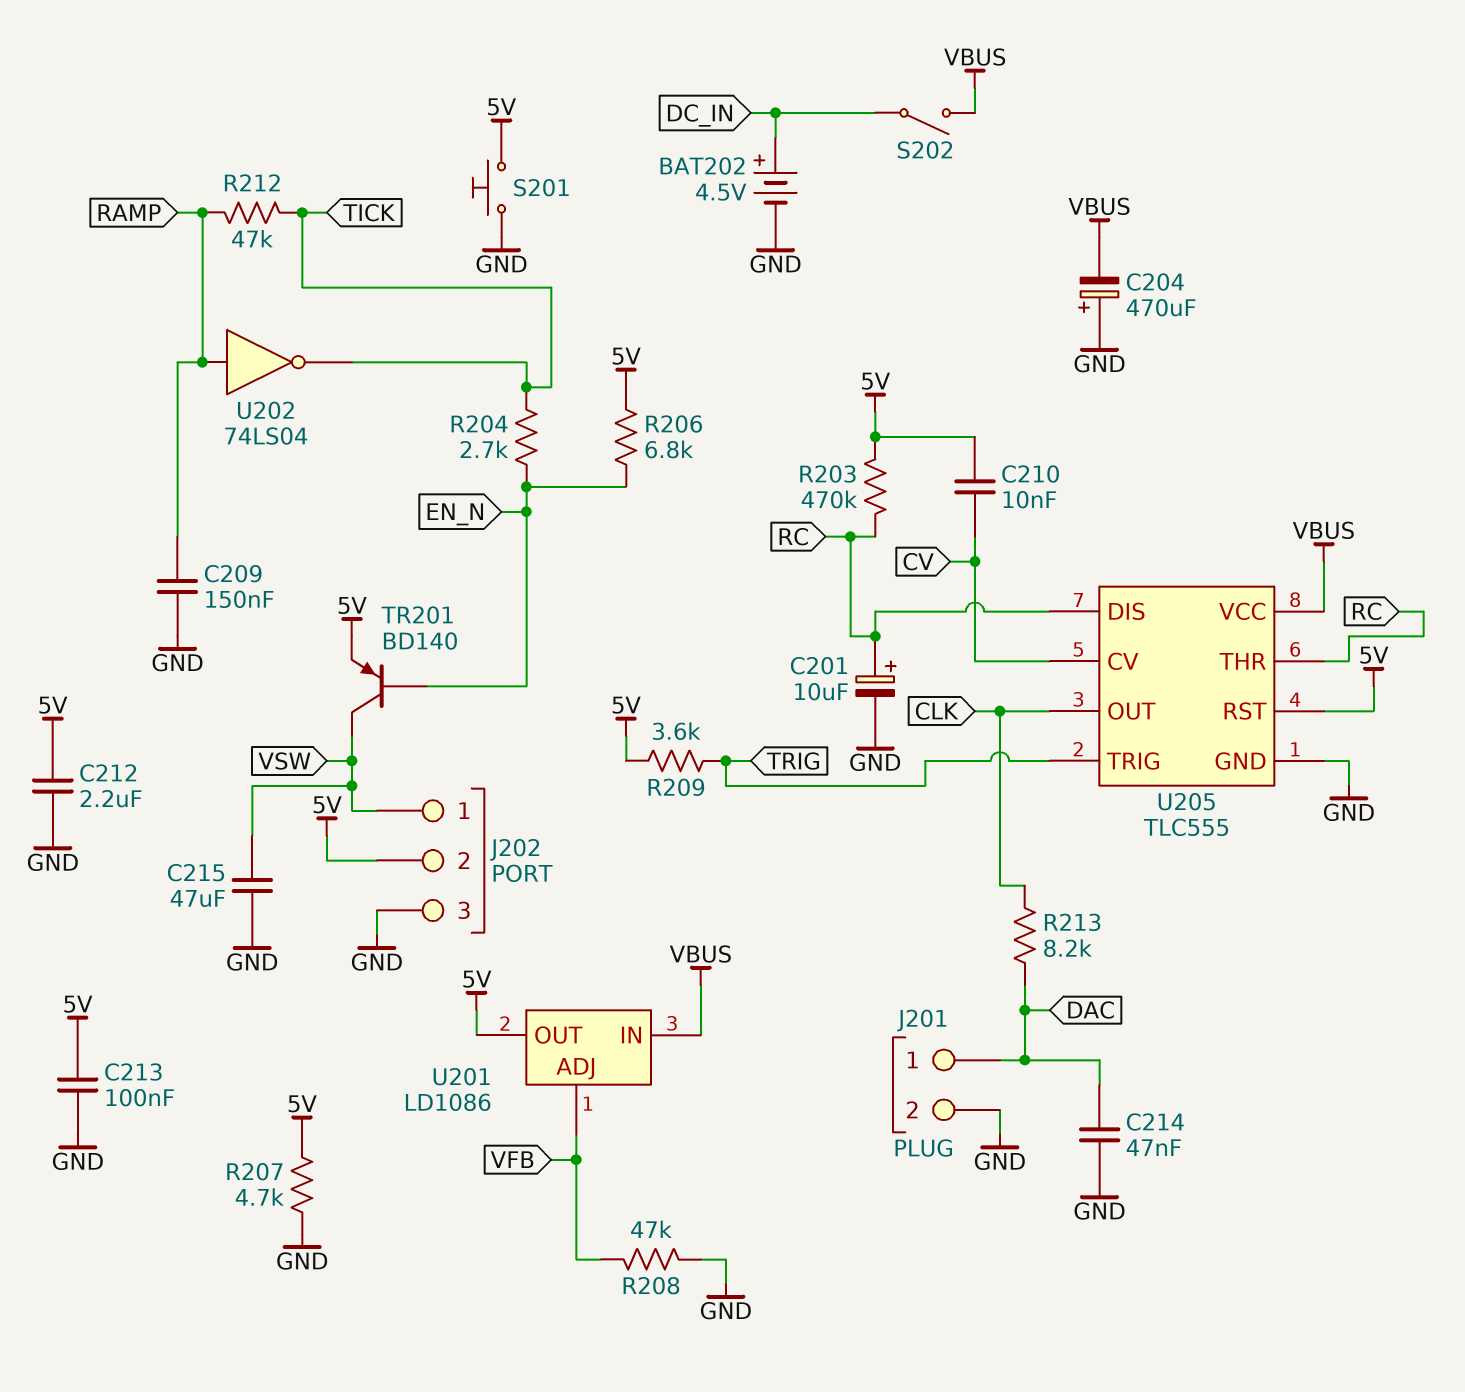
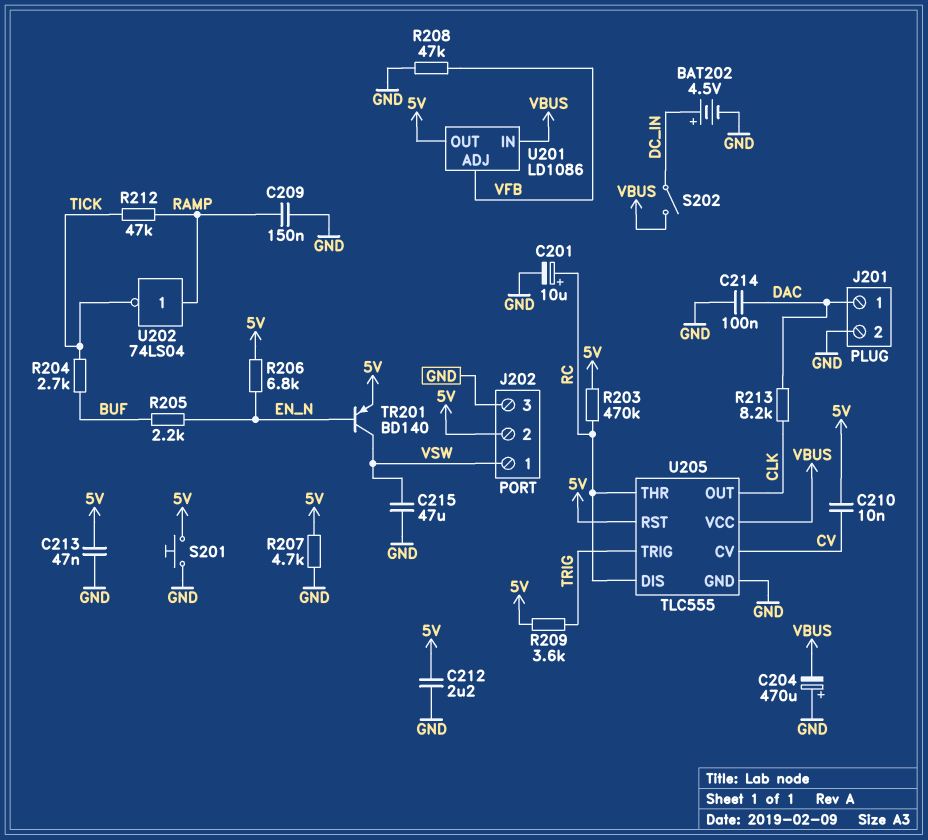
C213: 100nF (5V, GND) -> 47nF (5V, GND)
C214: 47nF (DAC, GND) -> 100nF (DAC, GND)
R204: 2.7k (EN_N, TICK) -> 2.7k (BUF, TICK)
R205: none -> 2.2k (BUF, EN_N)

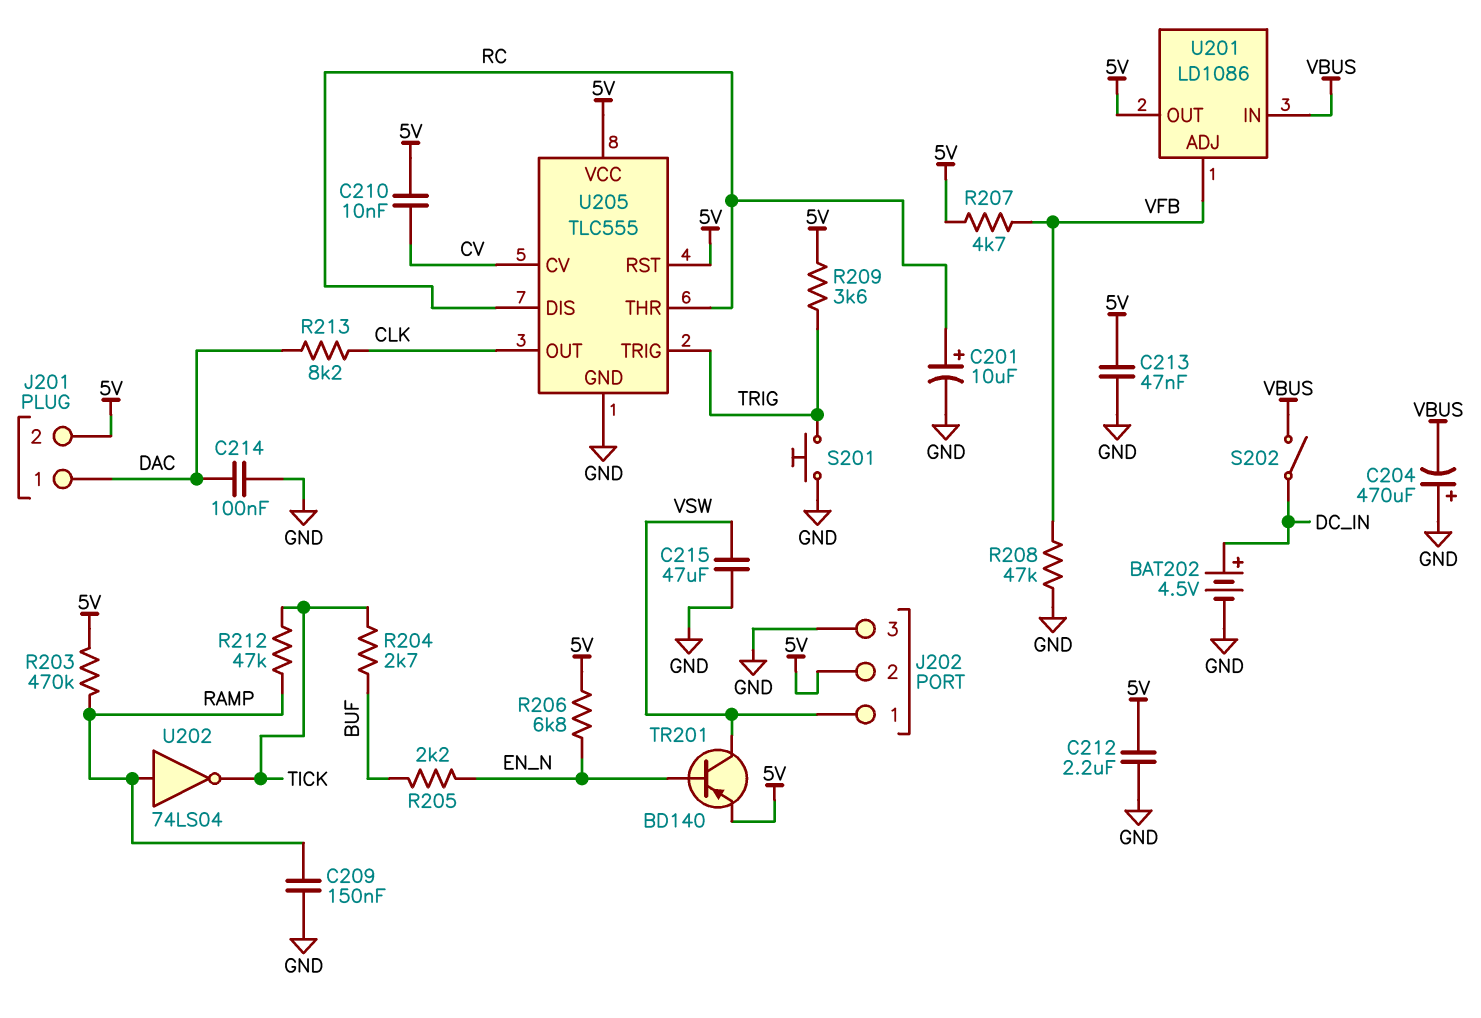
J201 pin 2: GND -> 5V
R203: 470k (5V, RC) -> 470k (5V, RAMP)
R207: 4.7k (5V, GND) -> 4.7k (5V, VFB)
S201: button (5V, GND) -> button (GND, TRIG)
U205 pin VCC: VBUS -> 5V

